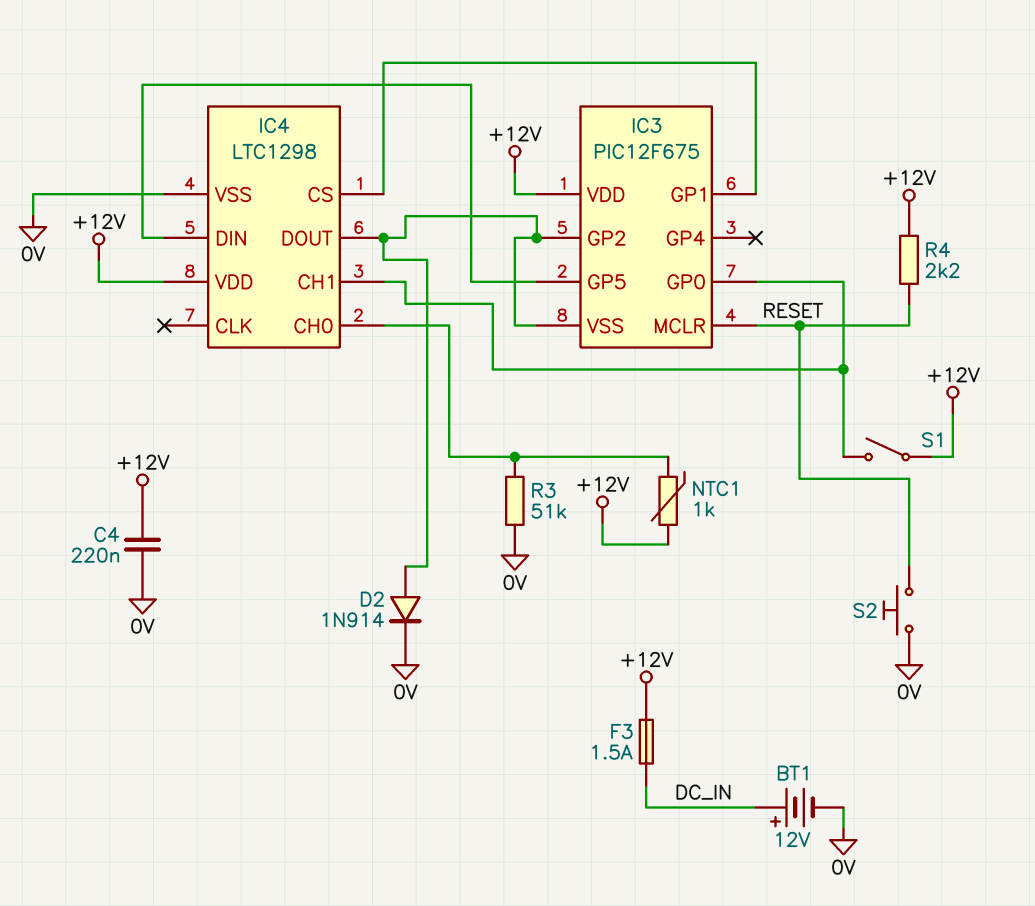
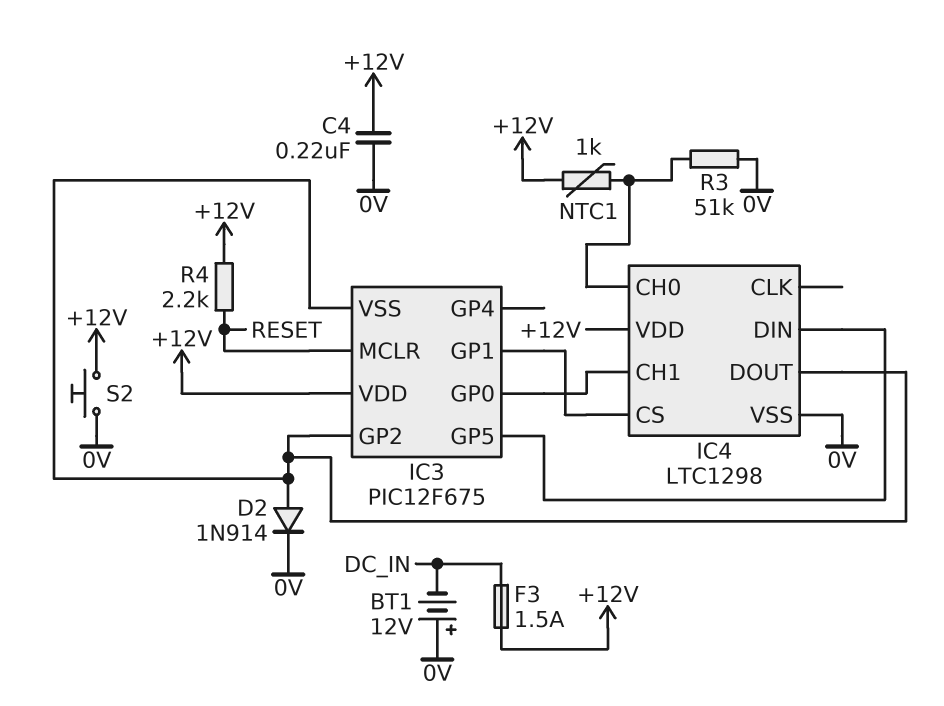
BT1: 12V (plus DC_IN, minus 0V) -> 12V (plus 0V, minus DC_IN)
S1: switch (+12V, IC3/GP0) -> none
S2: button (0V, RESET) -> button (+12V, 0V)

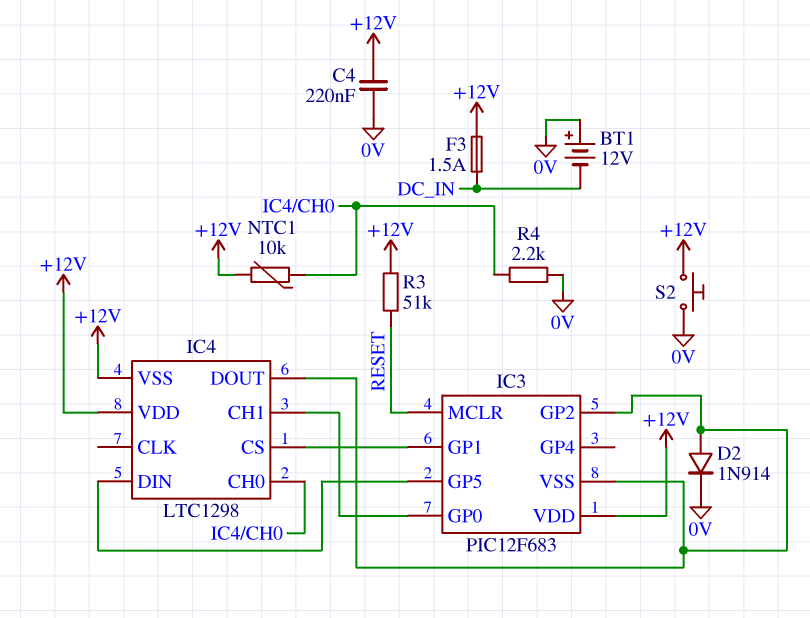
IC3: PIC12F675 -> PIC12F683
IC4 pin VSS: 0V -> +12V
NTC1: 1k (+12V, IC4/CH0) -> 10k (+12V, IC4/CH0)
R3: 51k (0V, IC4/CH0) -> 51k (+12V, RESET)
R4: 2.2k (+12V, RESET) -> 2.2k (0V, IC4/CH0)

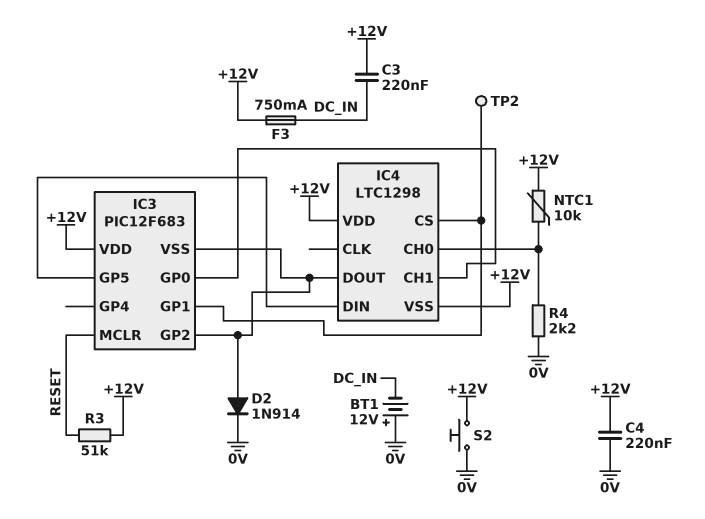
C3: none -> 220nF (+12V, DC_IN)
F3: 1.5A (+12V, DC_IN) -> 750mA (+12V, DC_IN)
TP2: none -> test point (IC3/GP1)

